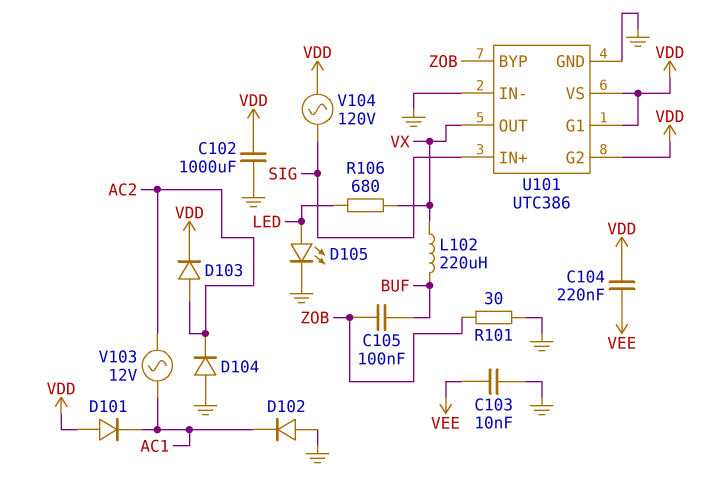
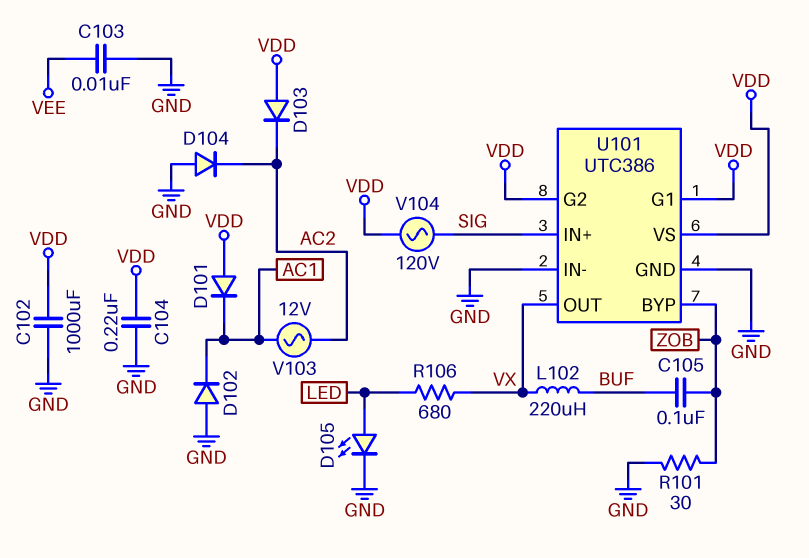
C104: 220nF (VDD, VEE) -> 220nF (GND, VDD)
D103: diode (A AC2, K VDD) -> diode (A VDD, K AC2)

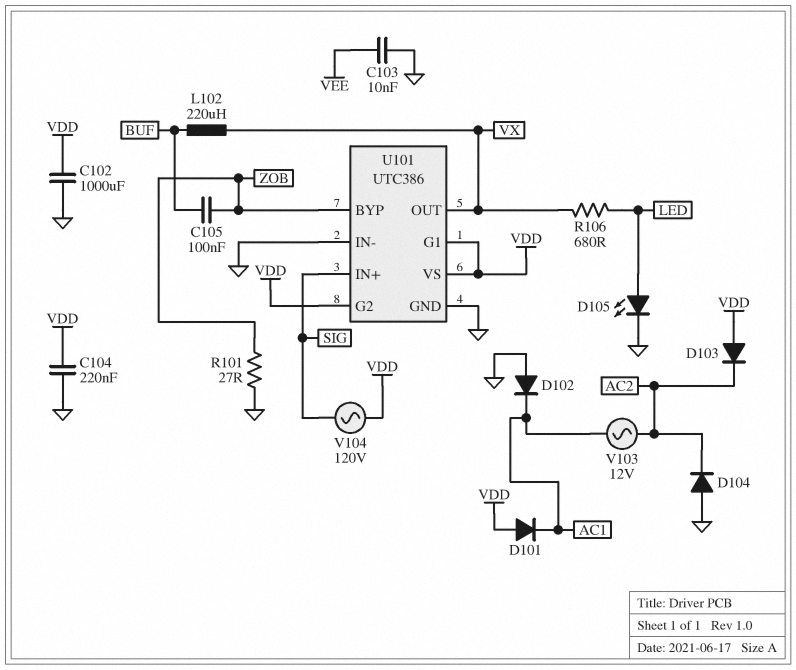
R101: 30 (GND, ZOB) -> 27 (GND, ZOB)

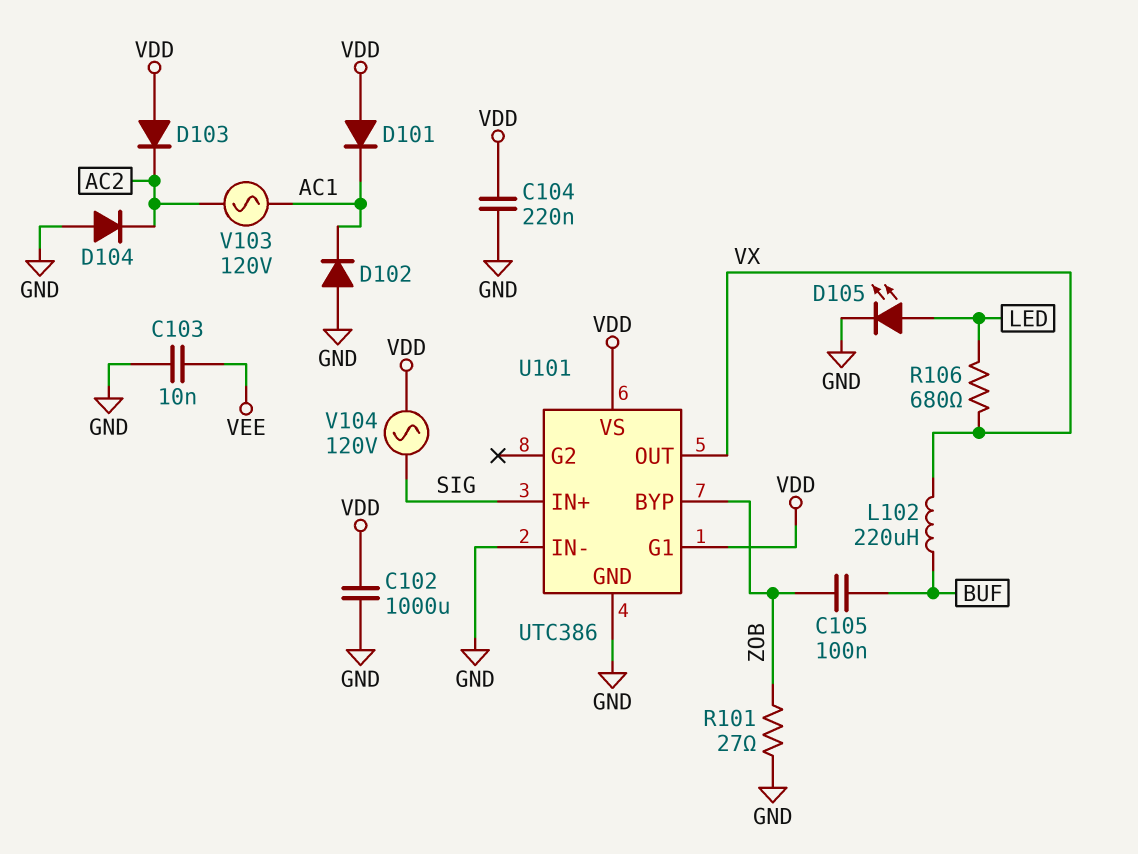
U101 pin G2: VDD -> none
V103: AC 12V (AC1, AC2) -> AC 120V (AC1, AC2)

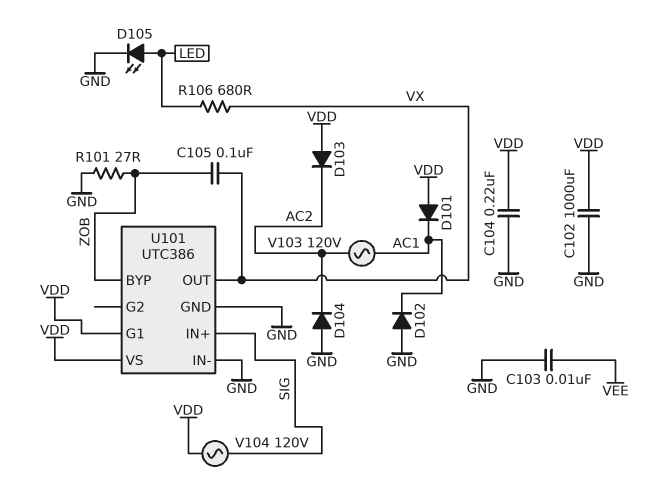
C105: 100nF (BUF, ZOB) -> 100nF (VX, ZOB)
L102: 220uH (BUF, VX) -> none

